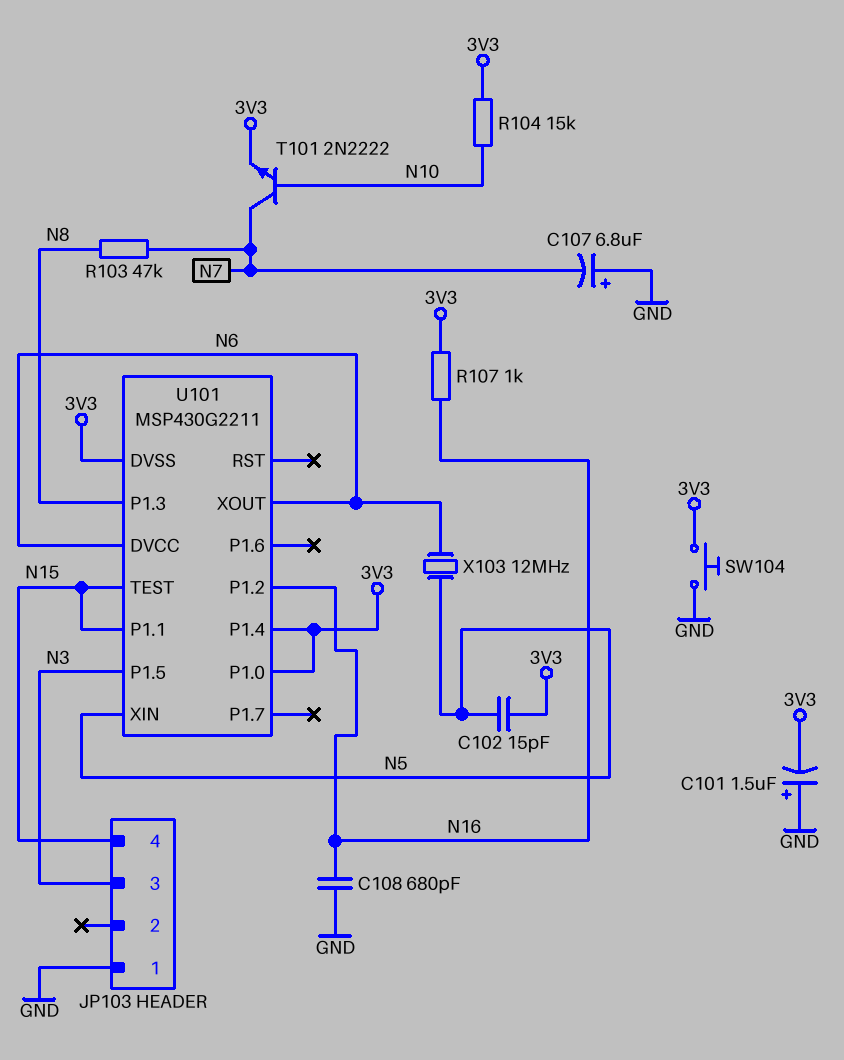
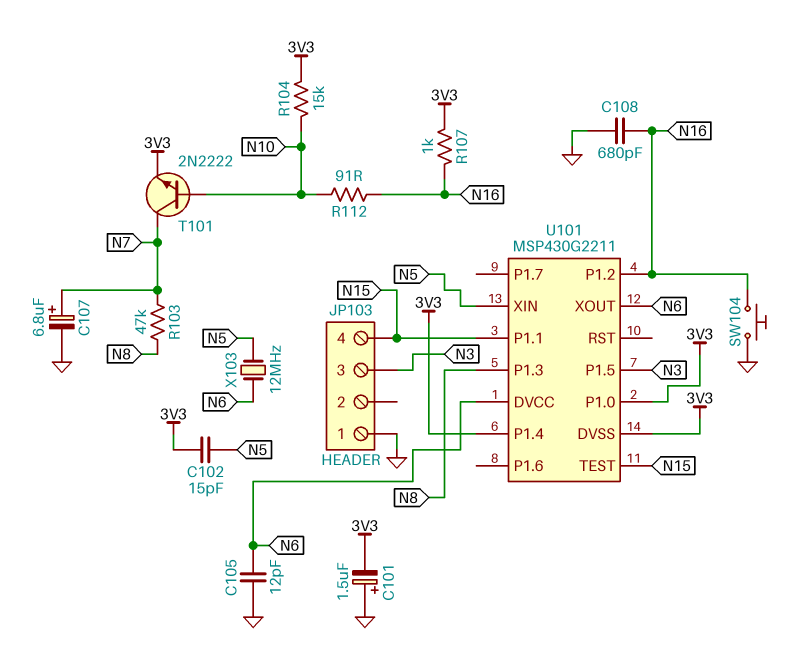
C105: none -> 12pF (GND, N6)
C107: 6.8uF (plus GND, minus N7) -> 6.8uF (plus N7, minus GND)
R112: none -> 91 (N10, N16)
SW104: button (3V3, GND) -> button (GND, N16)

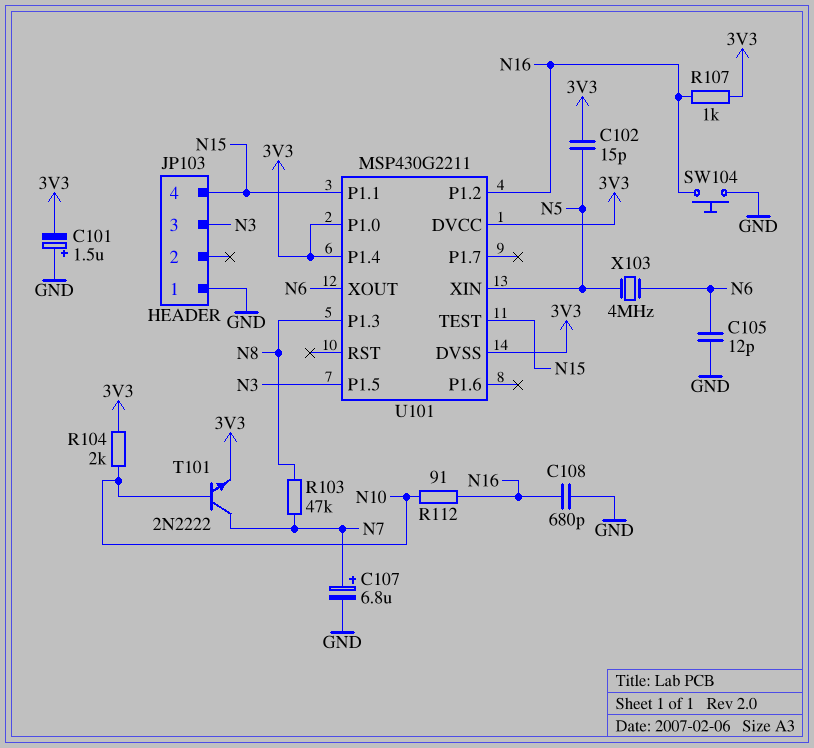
R104: 15k (3V3, N10) -> 2k (3V3, N10)
U101 pin DVCC: N6 -> 3V3
X103: 12MHz (N5, N6) -> 4MHz (N5, N6)

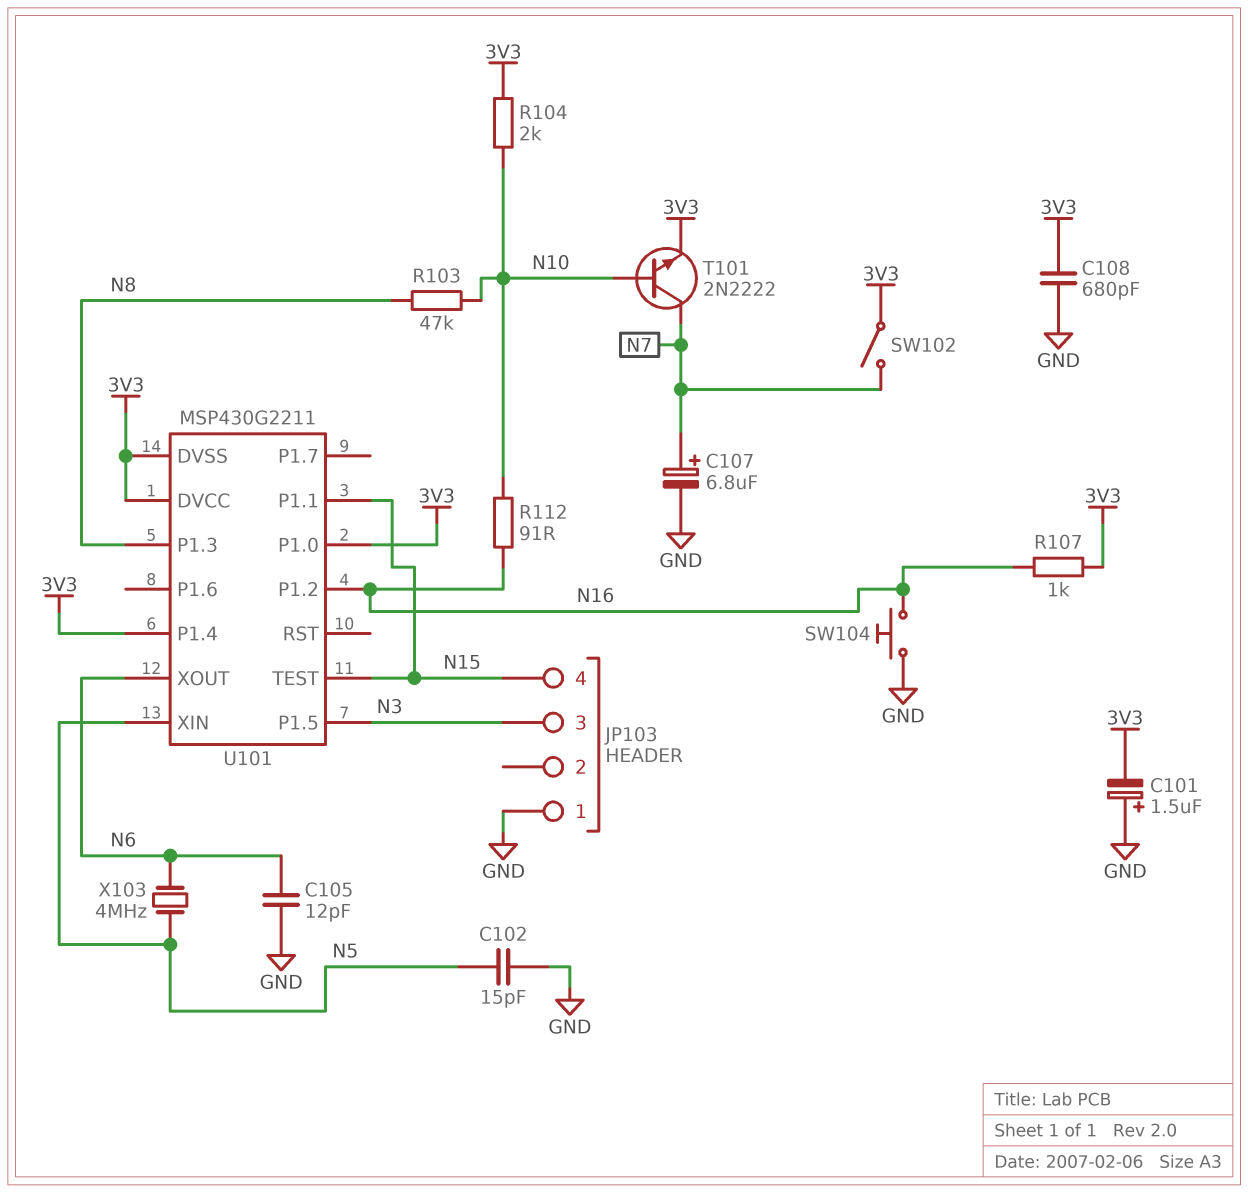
C102: 15pF (3V3, N5) -> 15pF (GND, N5)
C108: 680pF (GND, N16) -> 680pF (3V3, GND)
R103: 47k (N7, N8) -> 47k (N8, N10)
SW102: none -> switch (3V3, N7)

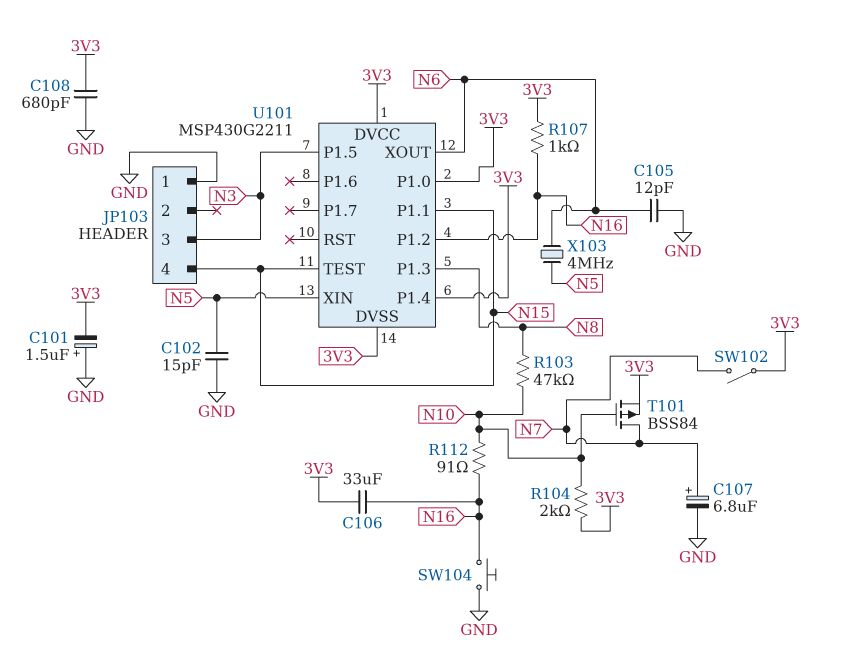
C106: none -> 33uF (3V3, N16)
T101: NPN 2N2222 (B N10, C N7, E 3V3) -> PMOS BSS84 (G N10, D N7, S 3V3)

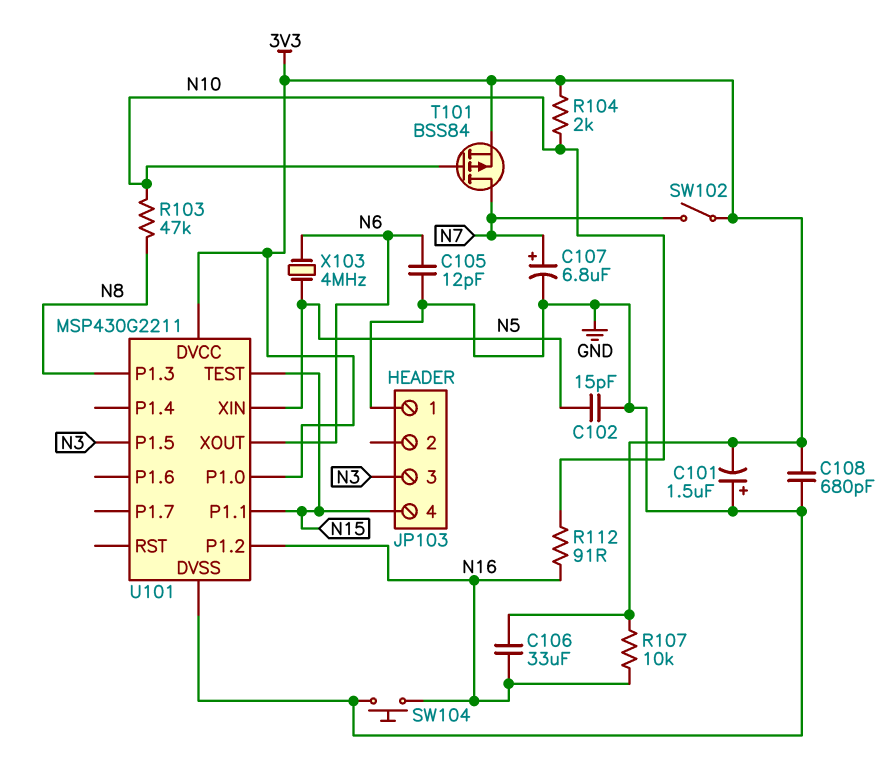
R107: 1k (3V3, N16) -> 10k (3V3, N16)
U101 pin DVSS: 3V3 -> GND
U101 pin P1.4: 3V3 -> none

